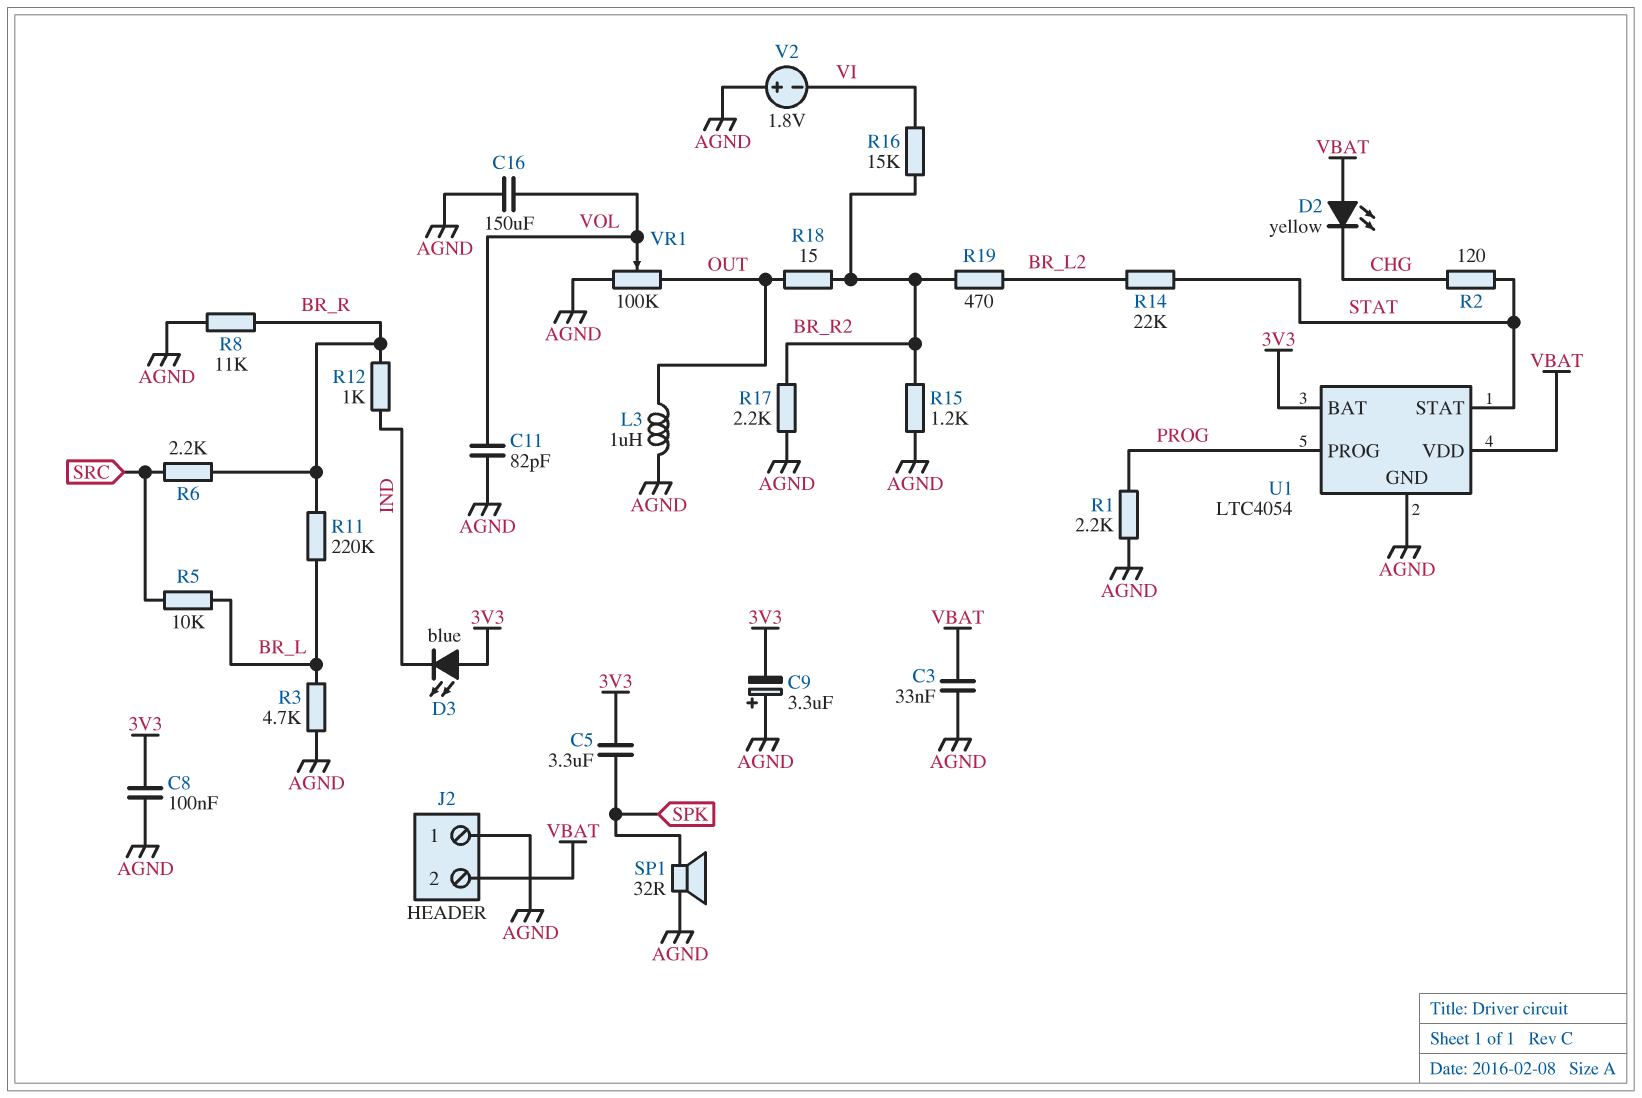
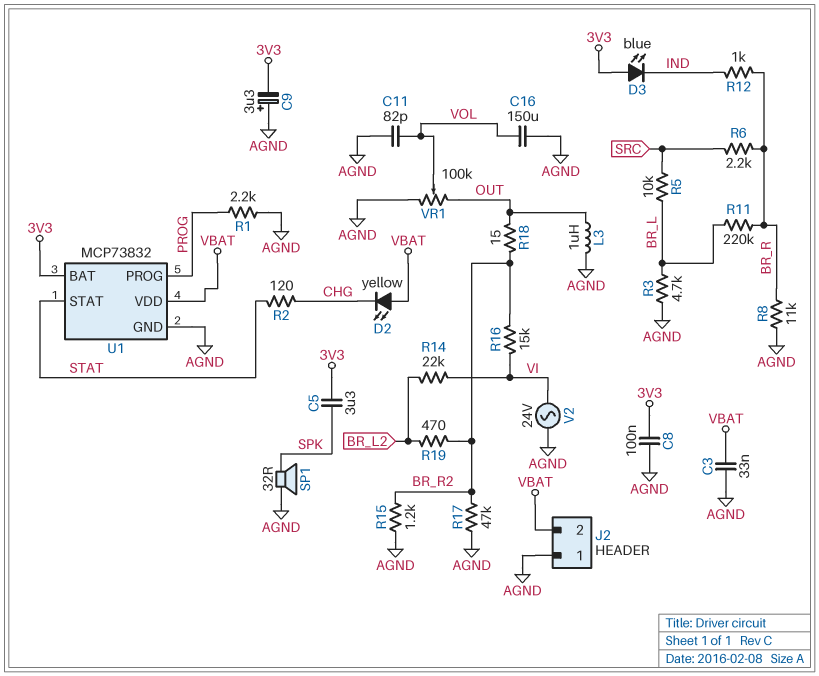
R14: 22k (BR_L2, STAT) -> 22k (BR_L2, VI)
R17: 2.2k (AGND, BR_R2) -> 47k (AGND, BR_R2)
U1: LTC4054 -> MCP73832
V2: 1.8V (plus AGND, minus VI) -> AC 24V (AGND, VI)

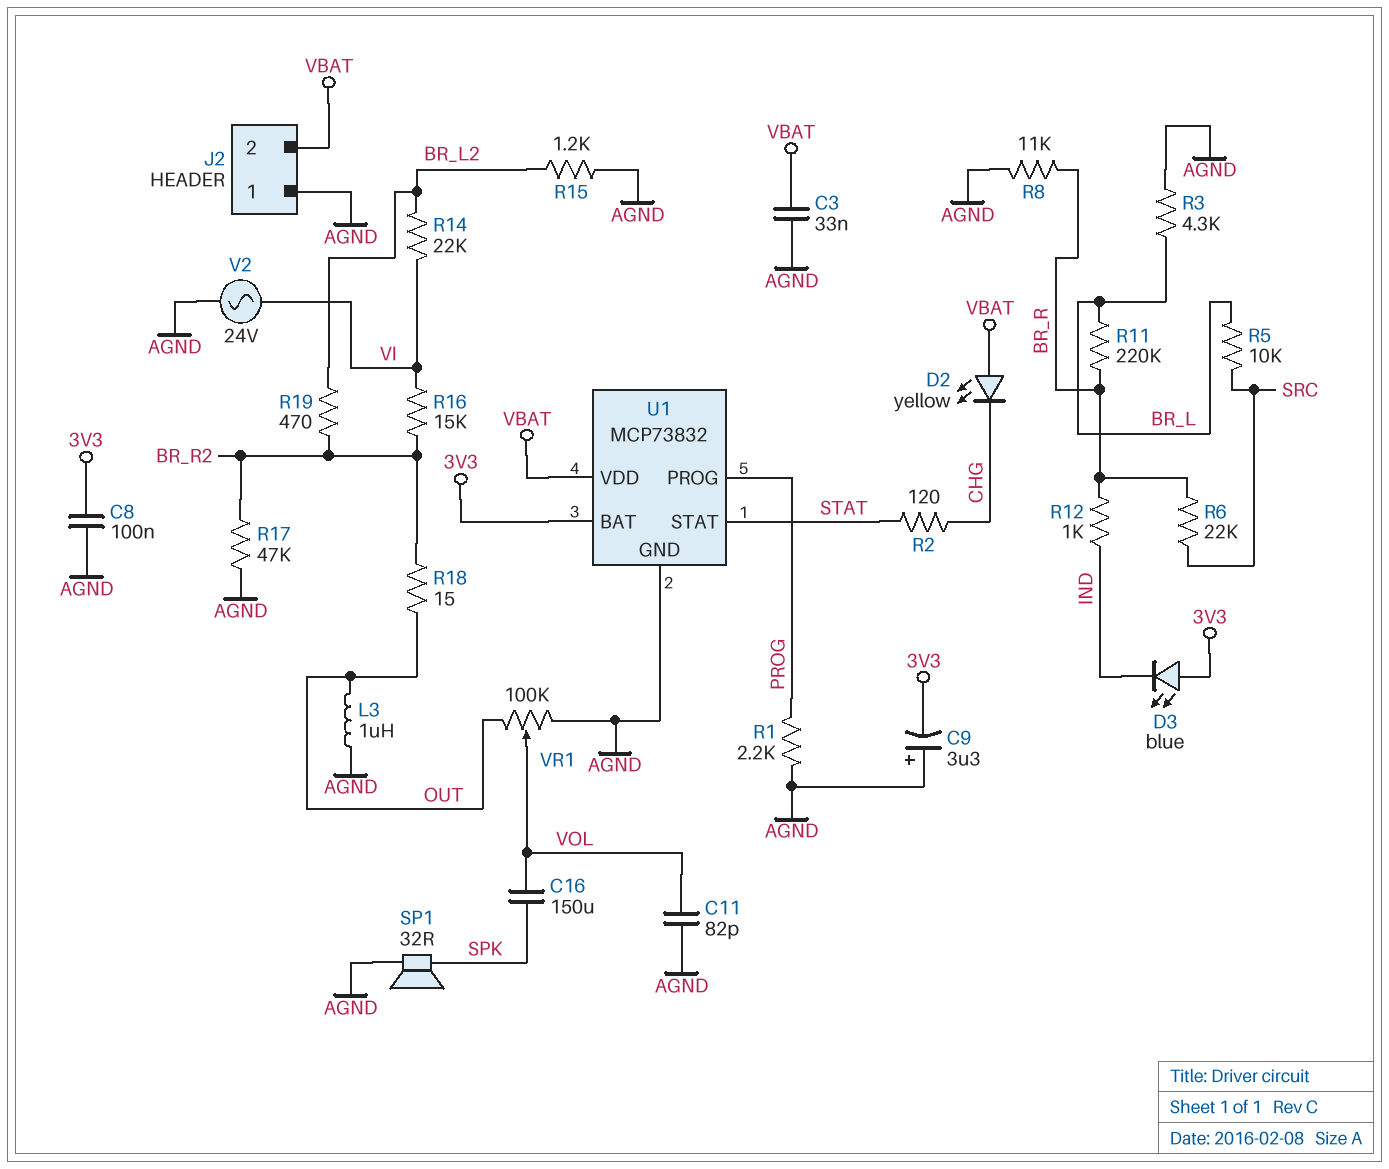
C5: 3.3uF (3V3, SPK) -> none
C16: 150uF (AGND, VOL) -> 150uF (SPK, VOL)
R3: 4.7k (AGND, BR_L) -> 4.3k (AGND, BR_L)
R6: 2.2k (BR_R, SRC) -> 22k (BR_R, SRC)
R15: 1.2k (AGND, BR_R2) -> 1.2k (AGND, BR_L2)

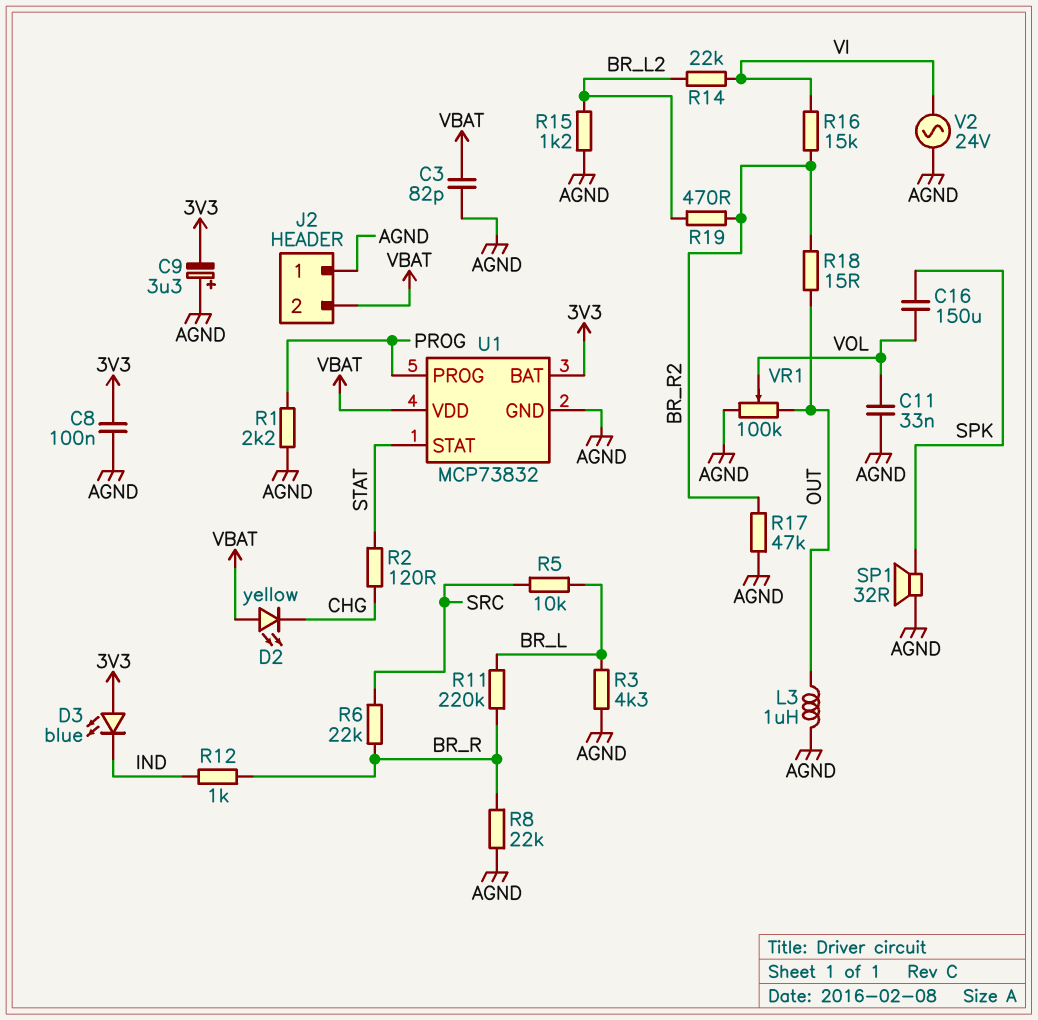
C3: 33nF (AGND, VBAT) -> 82pF (AGND, VBAT)
C11: 82pF (AGND, VOL) -> 33nF (AGND, VOL)
R8: 11k (AGND, BR_R) -> 22k (AGND, BR_R)

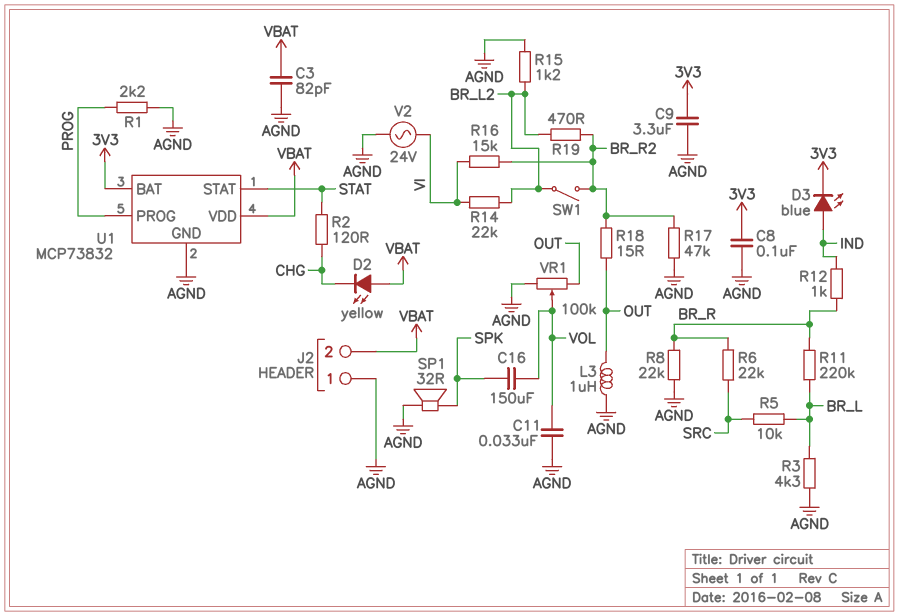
C9: 3.3uF (plus AGND, minus 3V3) -> 3.3uF (3V3, AGND)
D3: LED blue (A 3V3, K IND) -> LED blue (A IND, K 3V3)
SW1: none -> switch (BR_L2, BR_R2)

